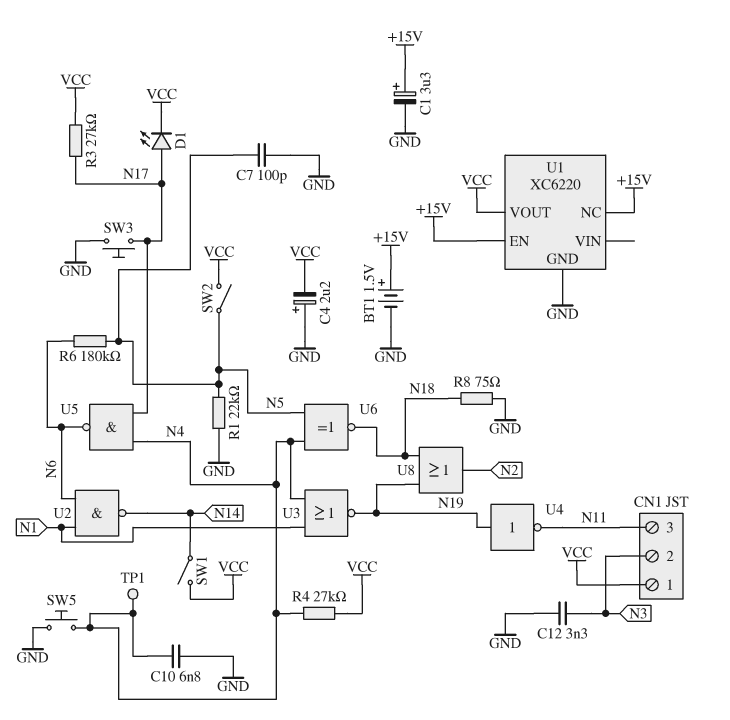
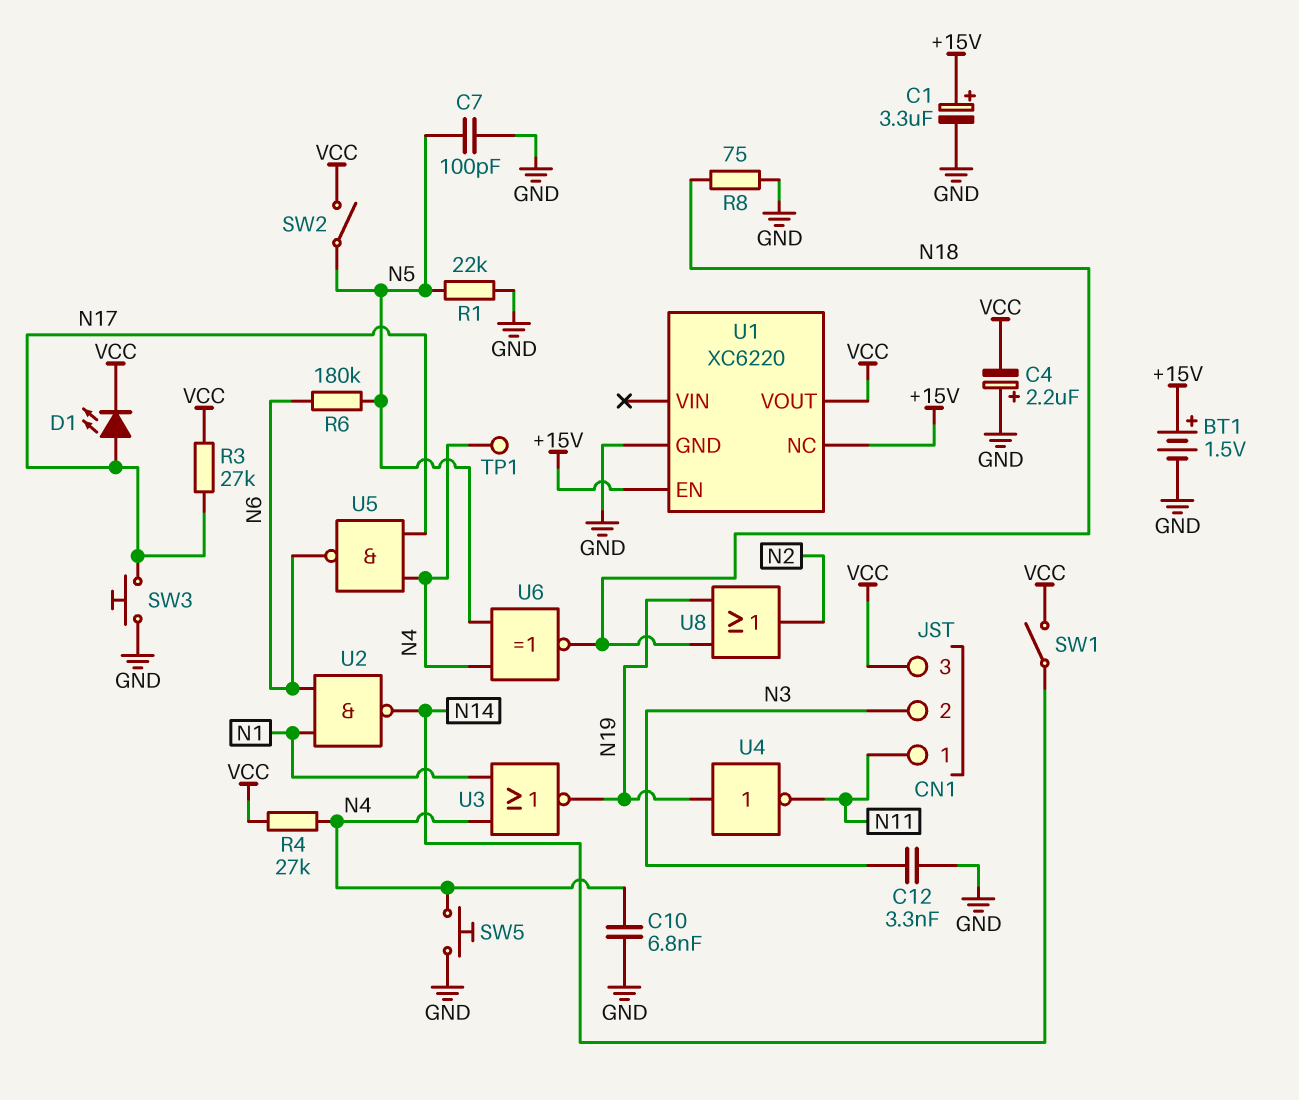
CN1 pin 1: VCC -> N11
CN1 pin 3: N11 -> VCC

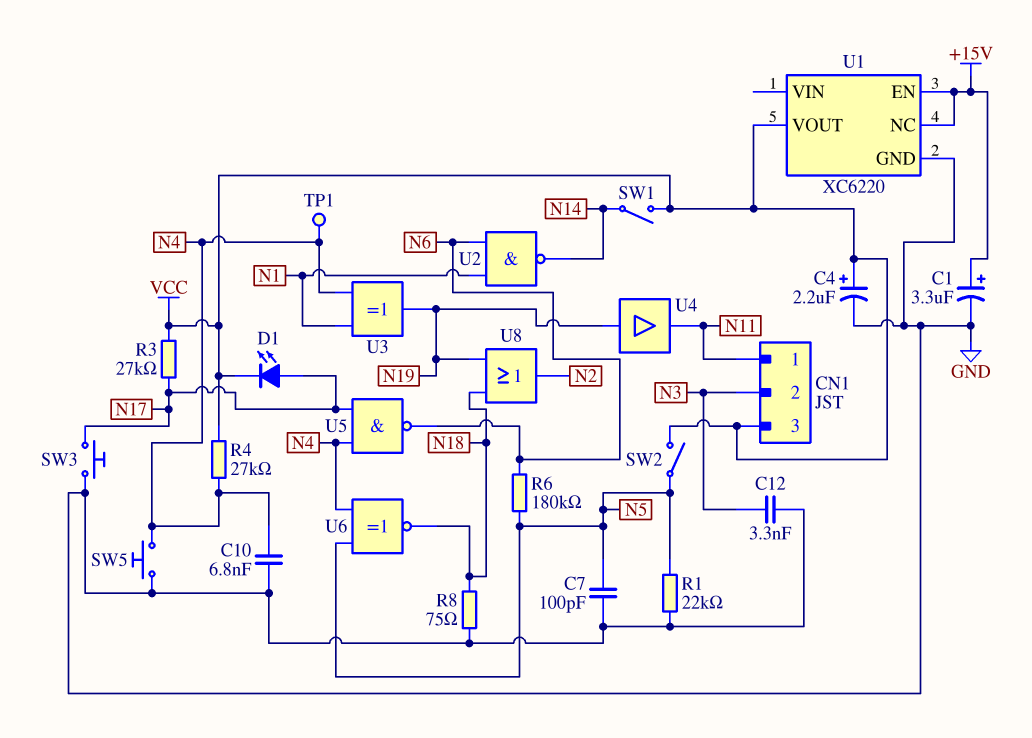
BT1: 1.5V (plus +15V, minus GND) -> none
C4: 2.2uF (plus GND, minus VCC) -> 2.2uF (plus VCC, minus GND)
U3: NOR (in N1, in N4, out N19) -> XOR (in N1, in N4, out N19)
U4: NOT (in N19, out N11) -> buffer (in N19, out N11)

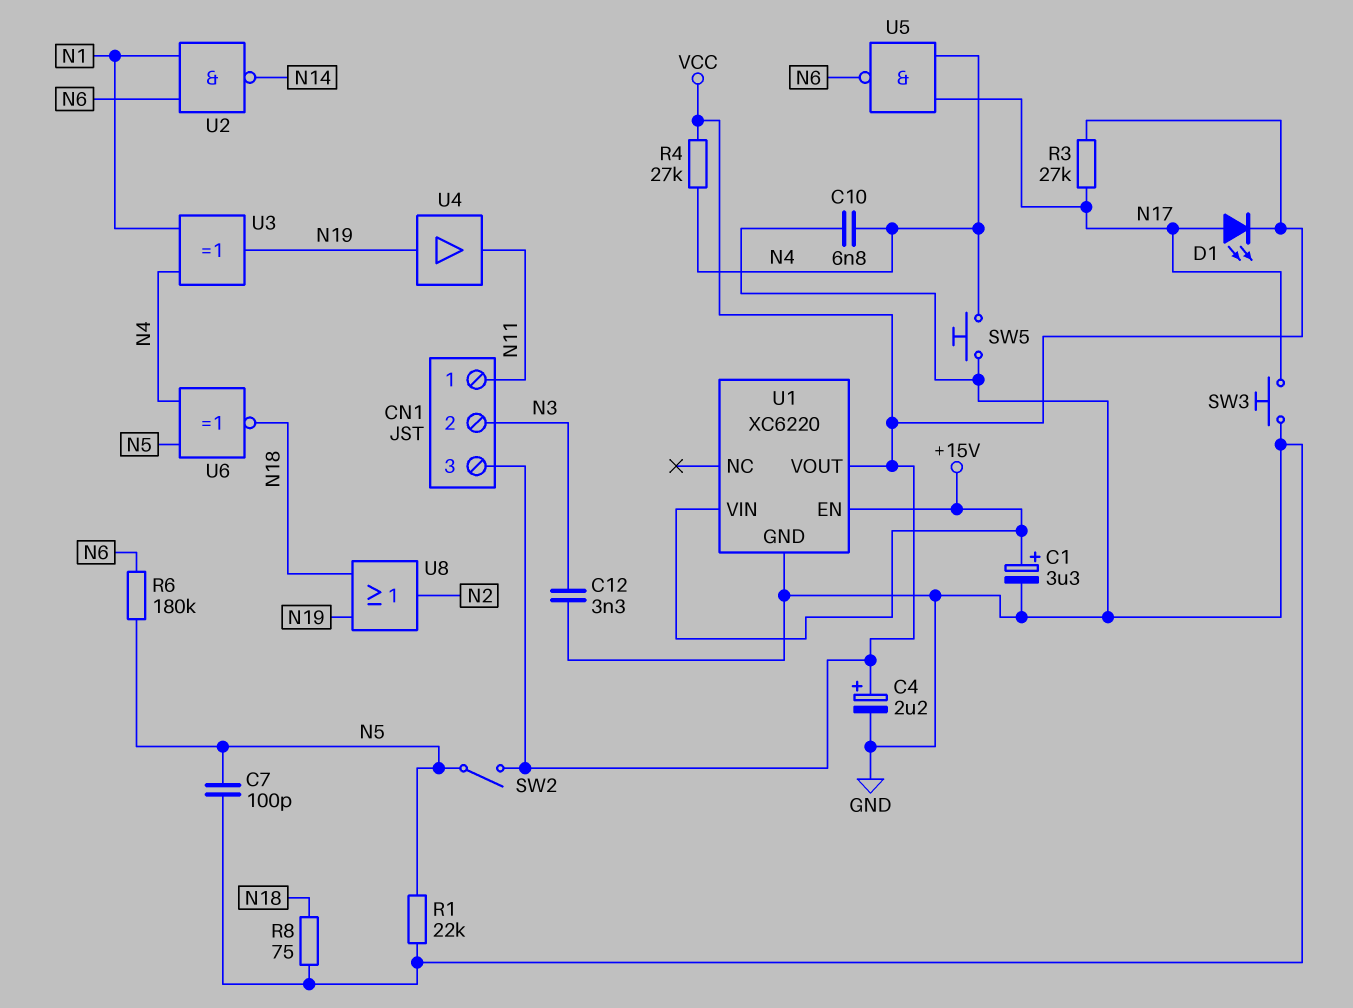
SW1: switch (N14, VCC) -> none
TP1: test point (N4) -> none
U1 pin NC: +15V -> none
U1 pin VIN: none -> +15V

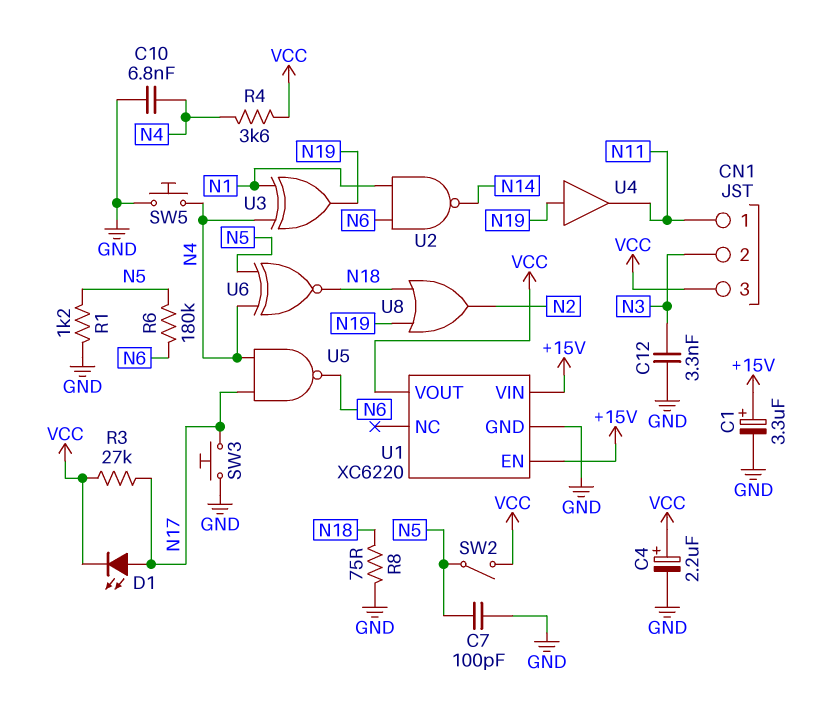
R1: 22k (GND, N5) -> 1.2k (GND, N5)
R4: 27k (N4, VCC) -> 3.6k (N4, VCC)

